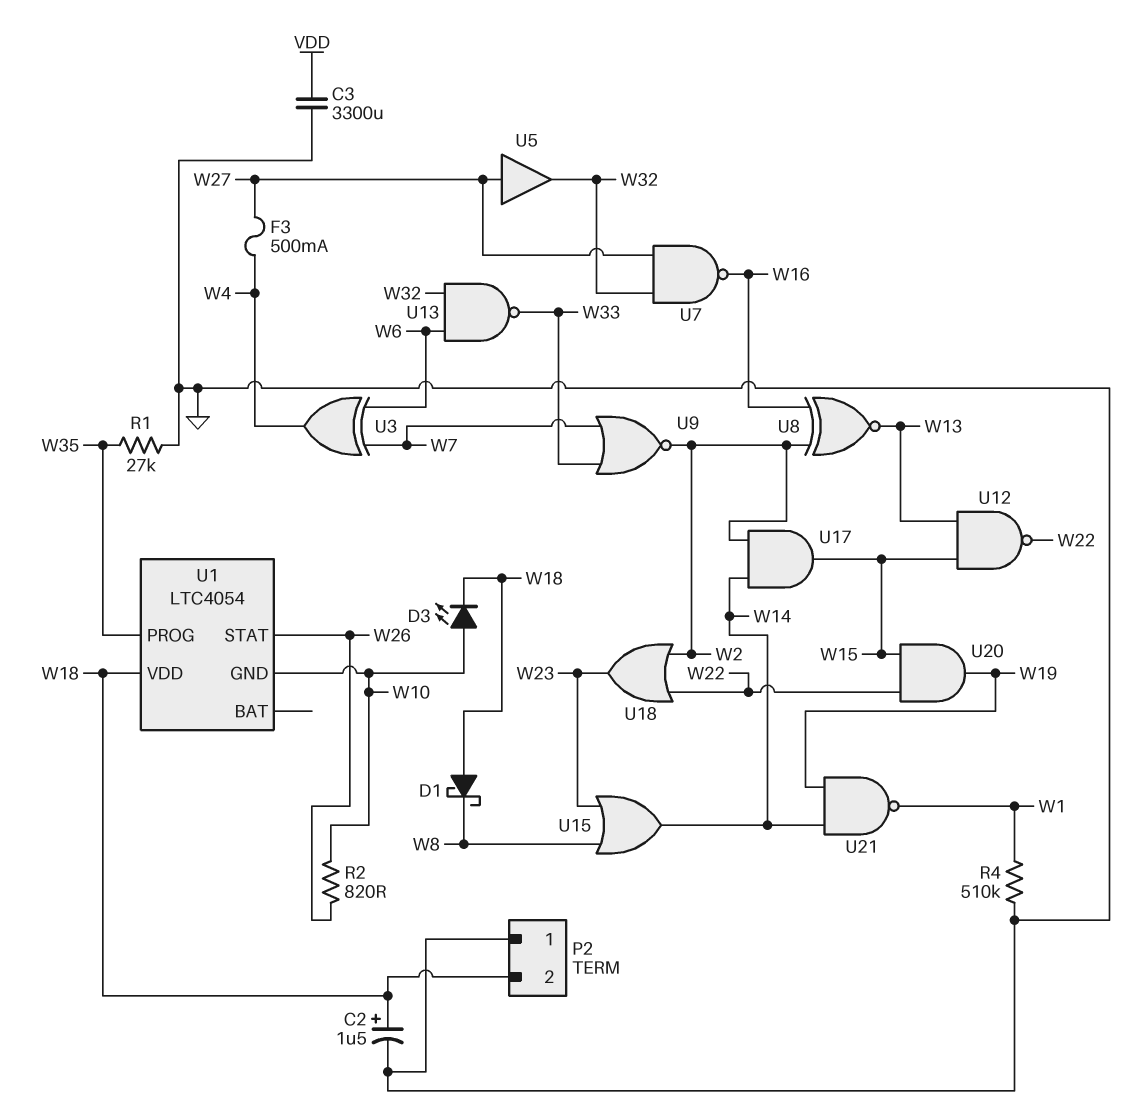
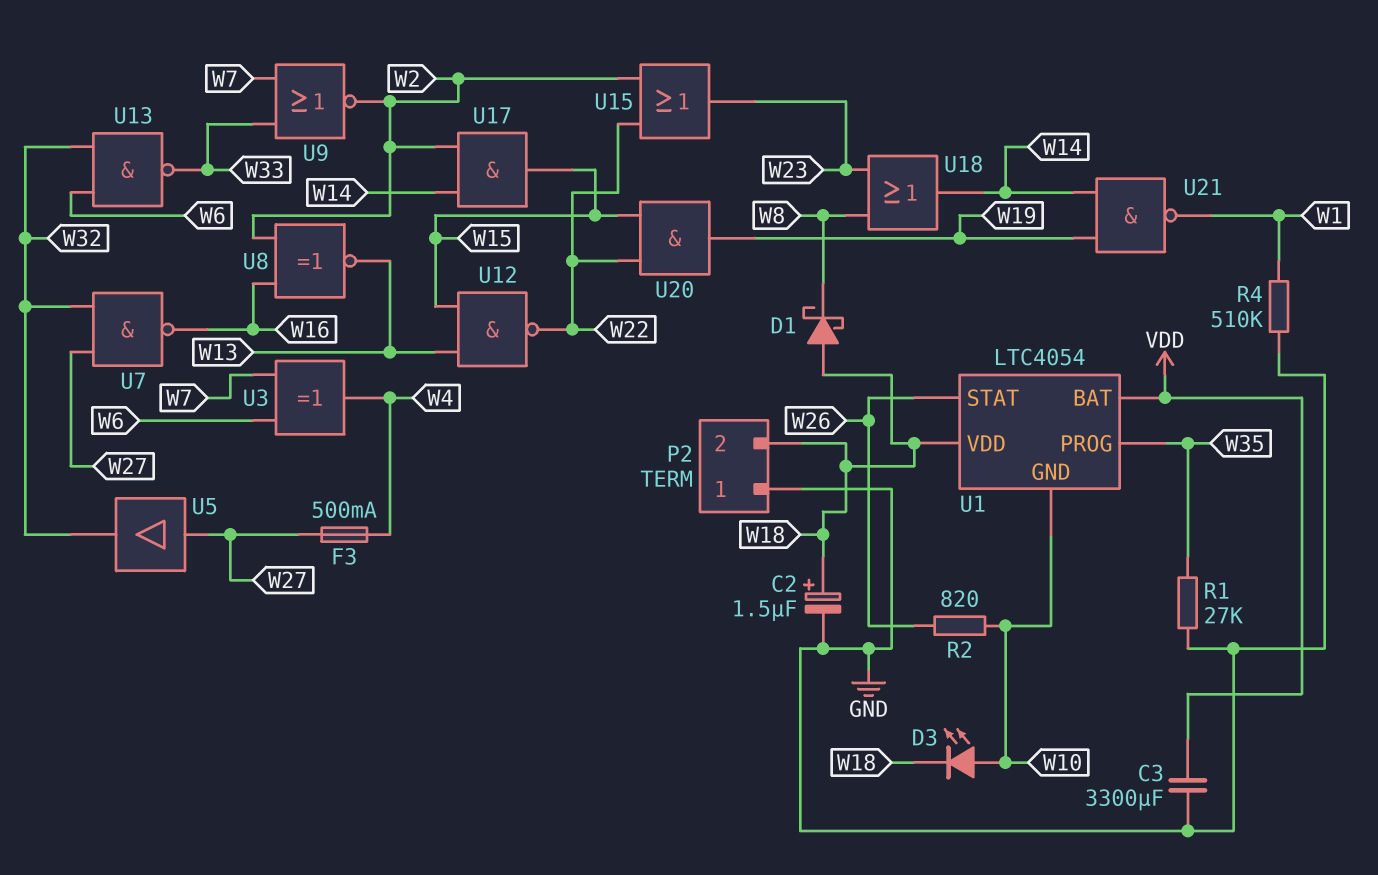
U1 pin BAT: none -> VDD
U15: OR (in W8, in W23, out W14) -> OR (in W2, in W22, out W23)
U18: OR (in W2, in W22, out W23) -> OR (in W8, in W23, out W14)

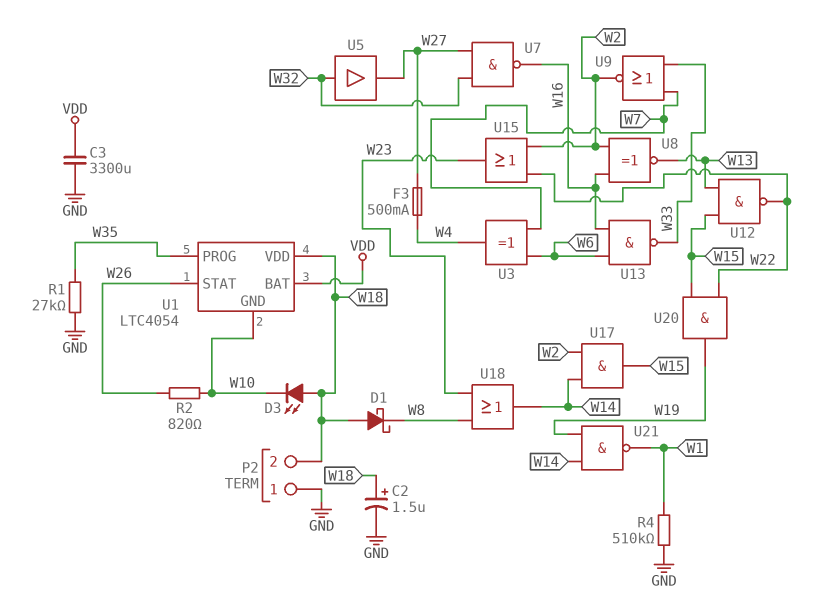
D3: LED (A W10, K W18) -> LED (A W18, K W10)
U5: buffer (in W27, out W32) -> buffer (in W32, out W27)
U13: NAND (in W6, in W32, out W33) -> NAND (in W6, in W16, out W33)

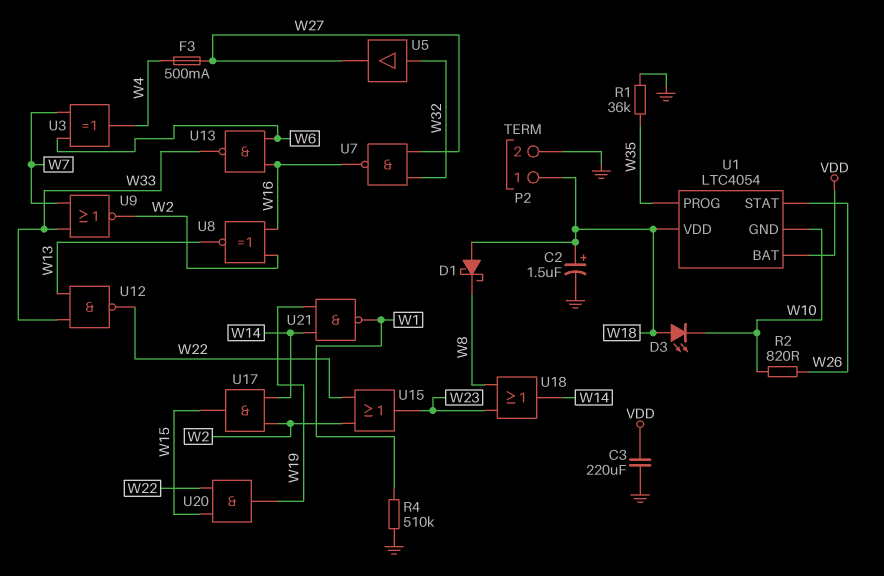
C3: 3300uF (GND, VDD) -> 220uF (GND, VDD)
P2 pin 1: GND -> W18
P2 pin 2: W18 -> GND
R1: 27k (GND, W35) -> 36k (GND, W35)
U12: NAND (in W13, in W15, out W22) -> NAND (in W13, in W33, out W22)

